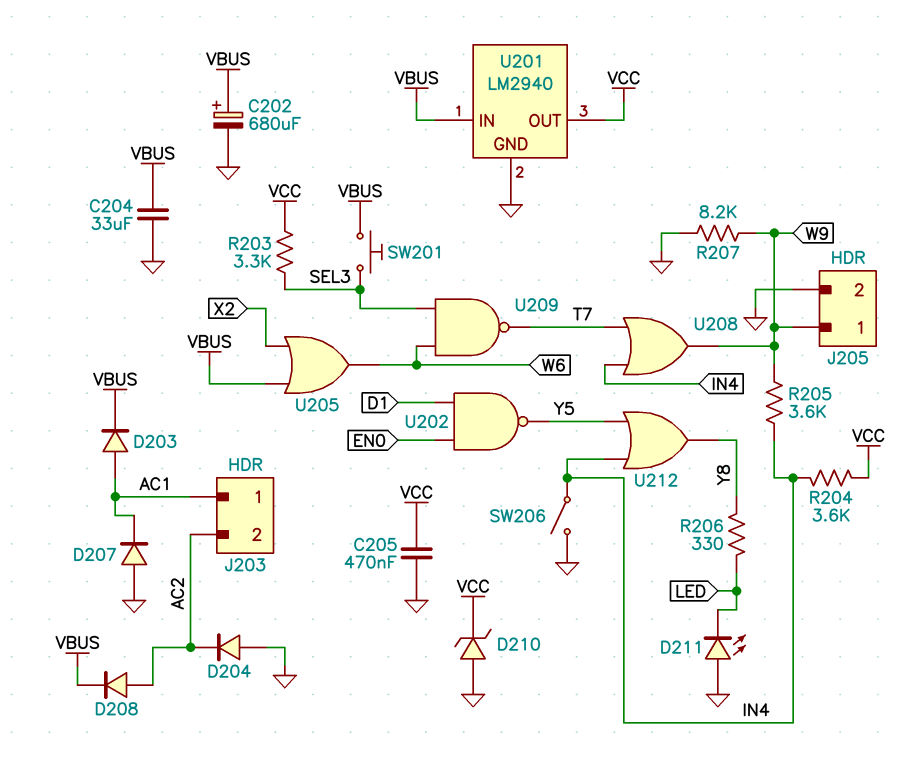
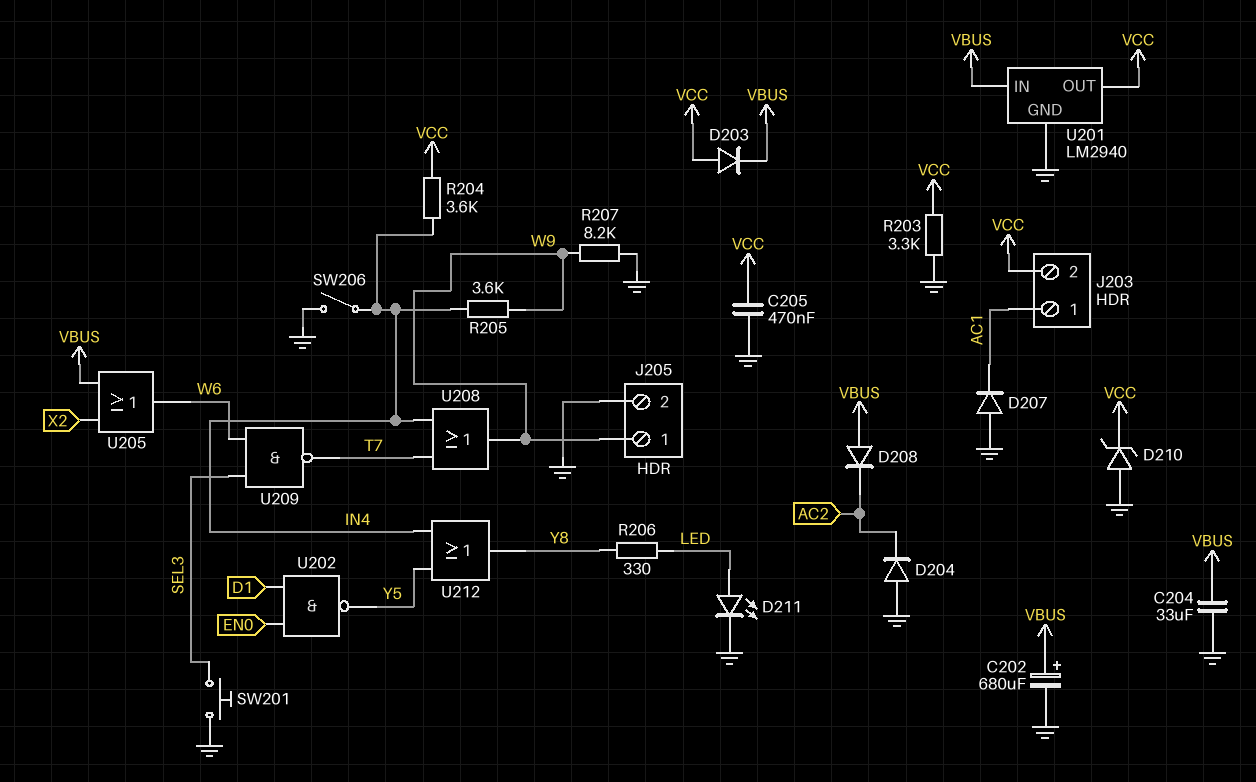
D203: diode (A AC1, K VBUS) -> diode (A VCC, K VBUS)
D208: diode (A AC2, K VBUS) -> diode (A VBUS, K AC2)
D211: LED (A GND, K LED) -> LED (A LED, K GND)
J203 pin 2: AC2 -> VCC
R203: 3.3k (SEL3, VCC) -> 3.3k (GND, VCC)
SW201: button (SEL3, VBUS) -> button (GND, SEL3)

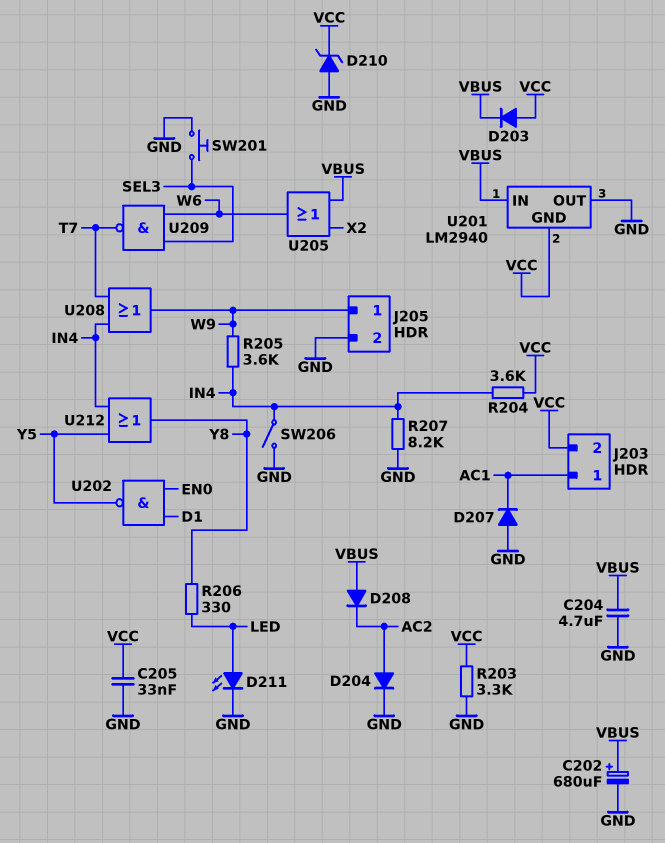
C204: 33uF (GND, VBUS) -> 4.7uF (GND, VBUS)
C205: 470nF (GND, VCC) -> 33nF (GND, VCC)
D204: diode (A GND, K AC2) -> diode (A AC2, K GND)
R207: 8.2k (GND, W9) -> 8.2k (GND, IN4)
U201 pin GND: GND -> VCC
U201 pin OUT: VCC -> GND

